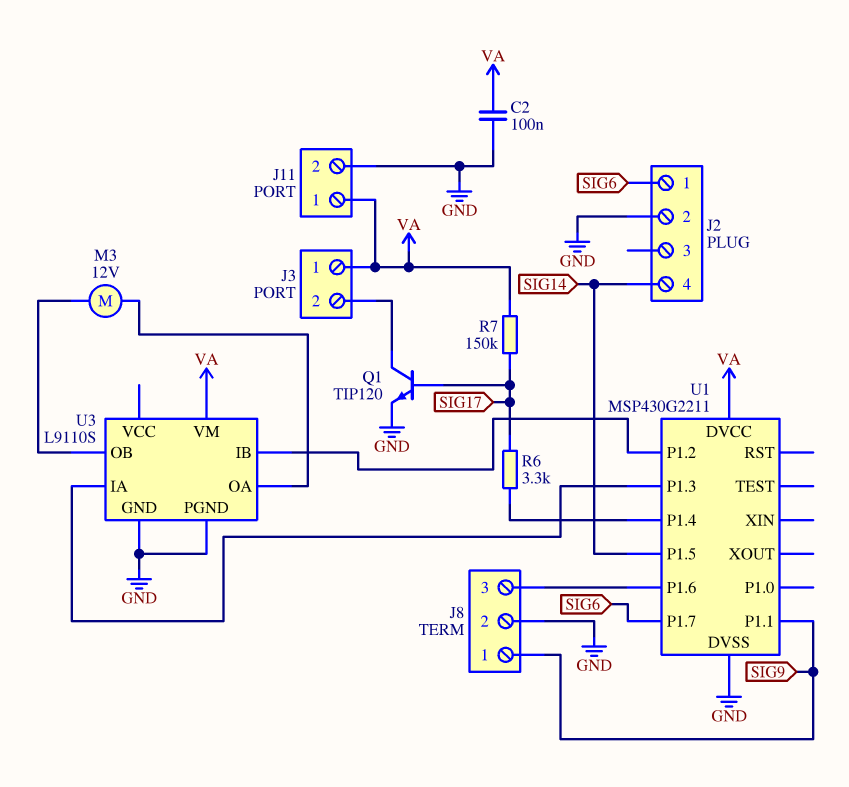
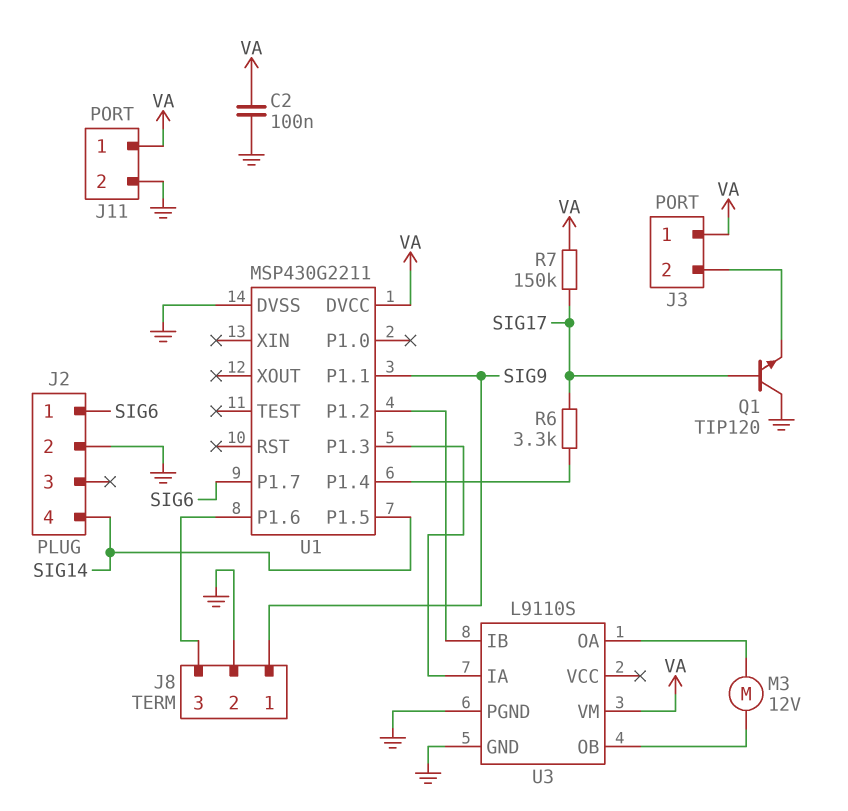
Q1: NPN TIP120 (B SIG17, C J3/2, E GND) -> NPN TIP120 (B SIG17, C GND, E J3/2)

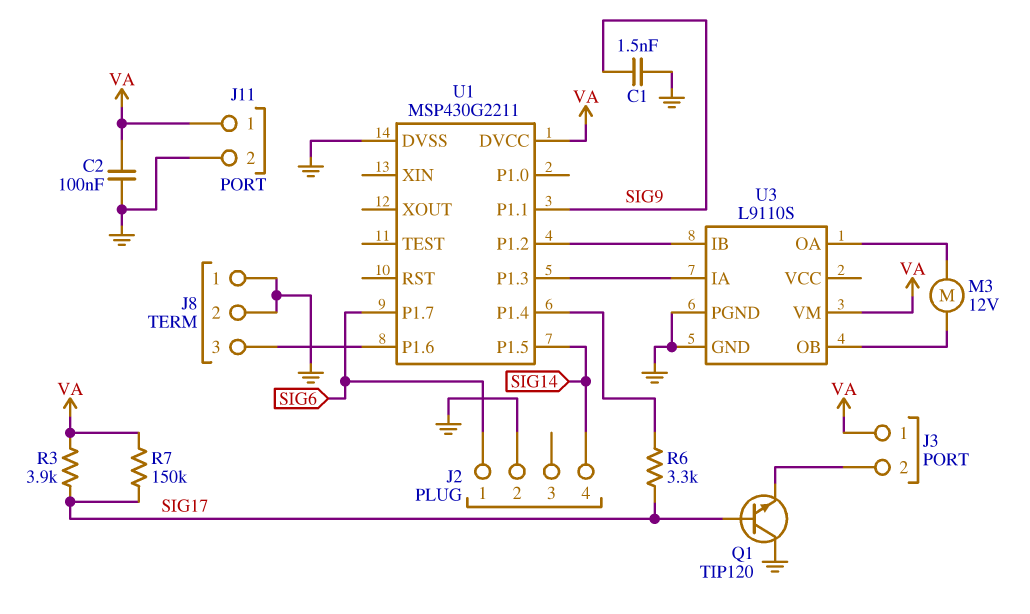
C1: none -> 1.5nF (GND, SIG9)
J8 pin 1: SIG9 -> GND
R3: none -> 3.9k (SIG17, VA)

